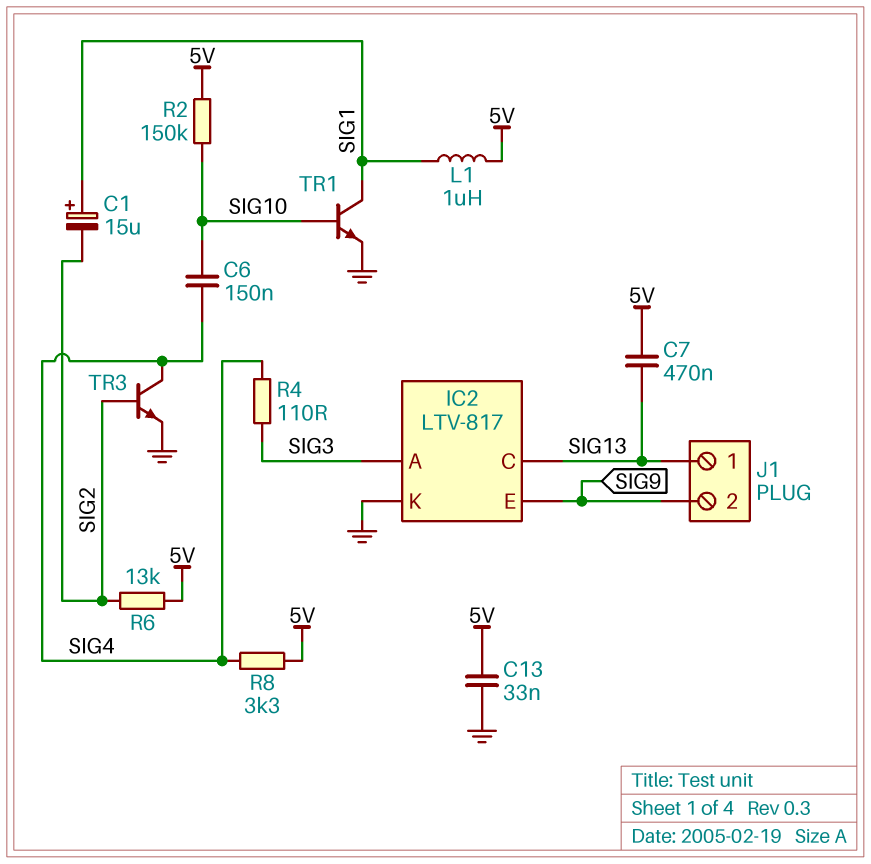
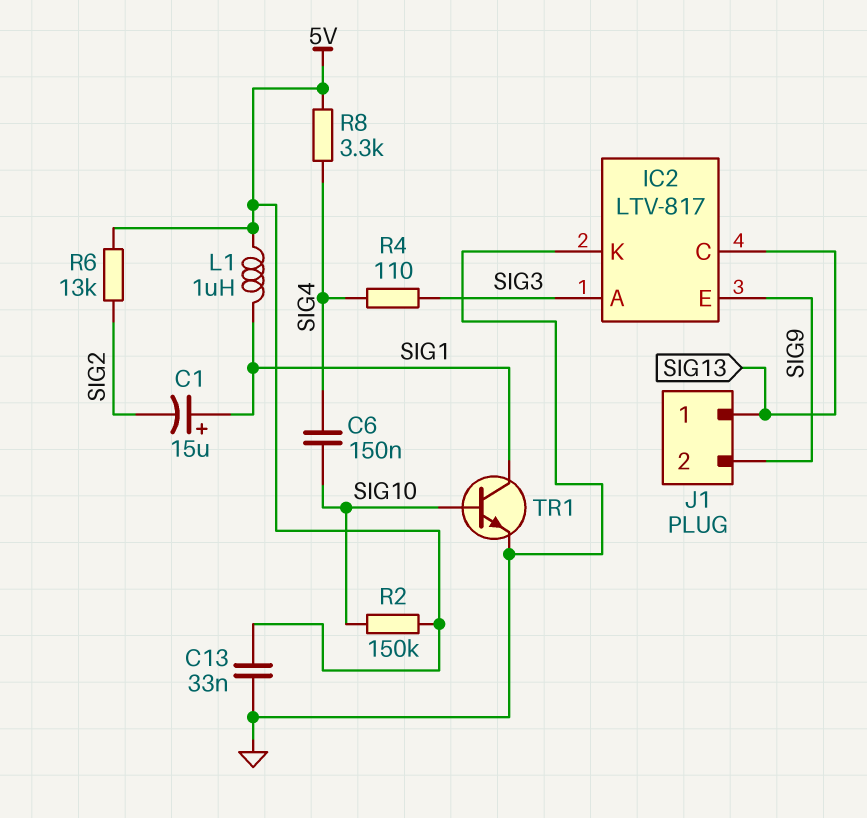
C7: 470nF (5V, SIG13) -> none
TR3: NPN (B SIG2, C SIG4, E GND) -> none

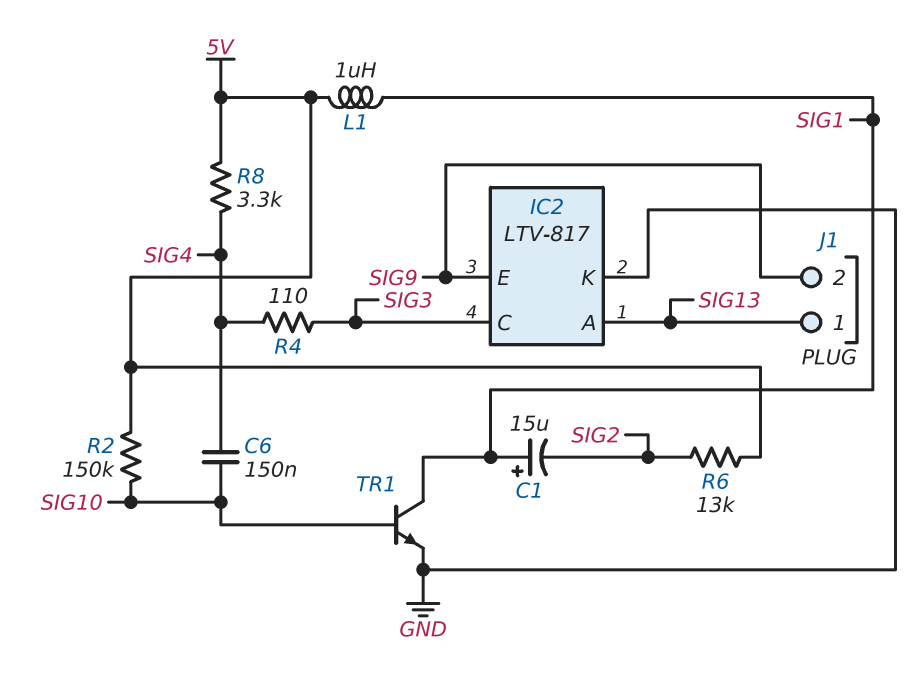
C13: 33nF (5V, GND) -> none
IC2 pin A: SIG3 -> SIG13
IC2 pin C: SIG13 -> SIG3

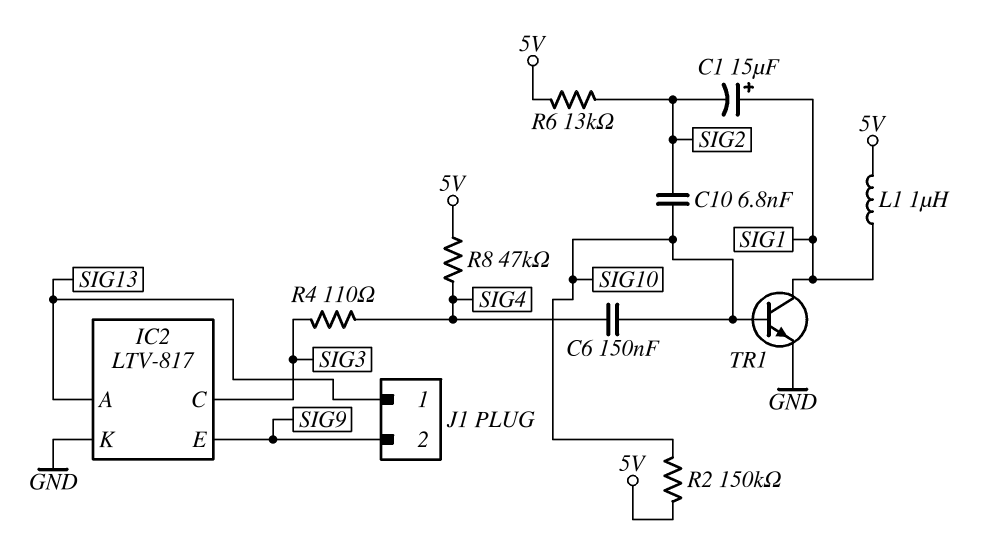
C10: none -> 6.8nF (SIG2, SIG10)
R8: 3.3k (5V, SIG4) -> 47k (5V, SIG4)

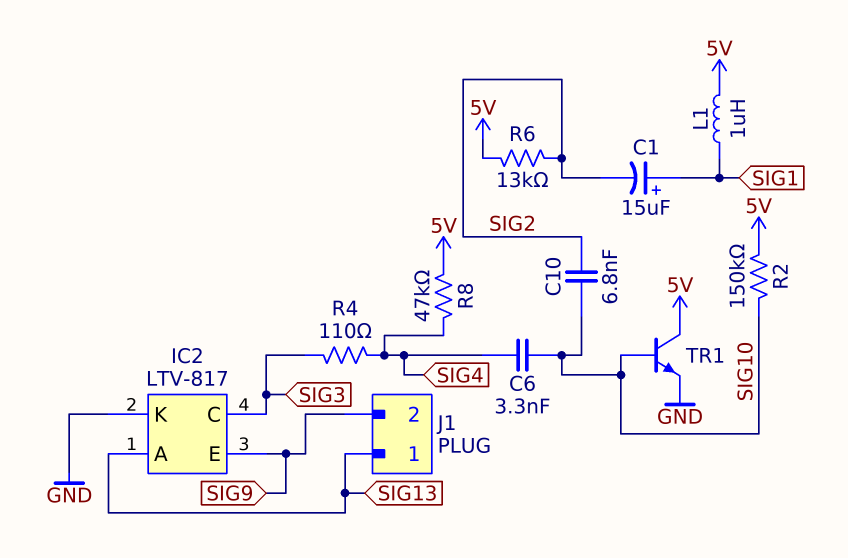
C6: 150nF (SIG4, SIG10) -> 3.3nF (SIG4, SIG10)
TR1: NPN (B SIG10, C SIG1, E GND) -> NPN (B SIG10, C 5V, E GND)

